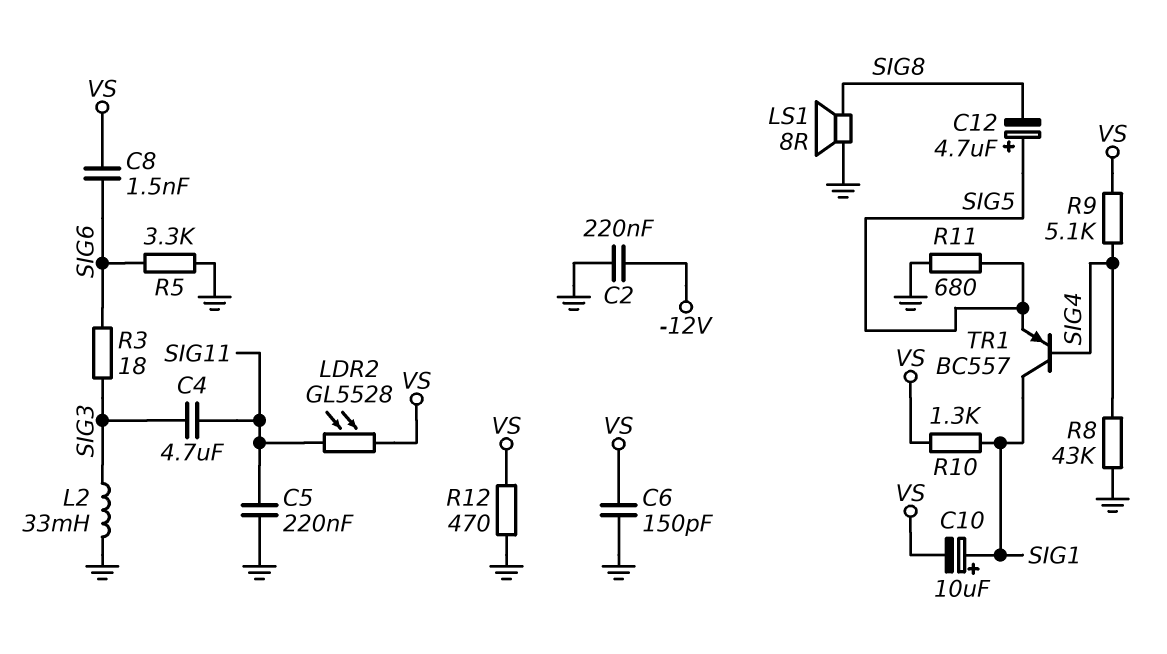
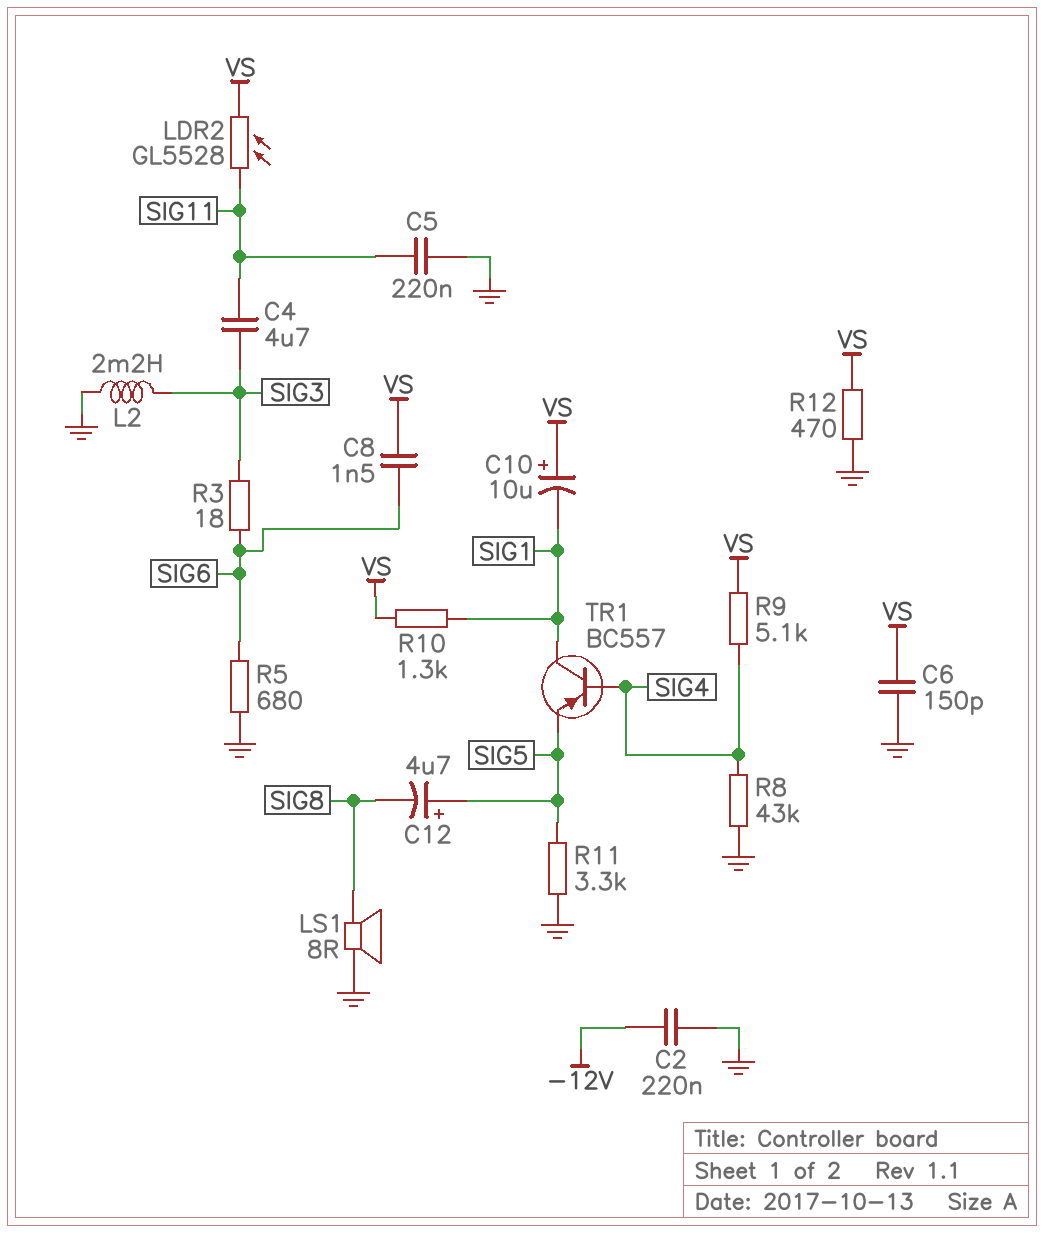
C10: 10uF (plus SIG1, minus VS) -> 10uF (plus VS, minus SIG1)
L2: 33mH (GND, SIG3) -> 2.2mH (GND, SIG3)
R5: 3.3k (GND, SIG6) -> 680 (GND, SIG6)
R11: 680 (GND, SIG5) -> 3.3k (GND, SIG5)

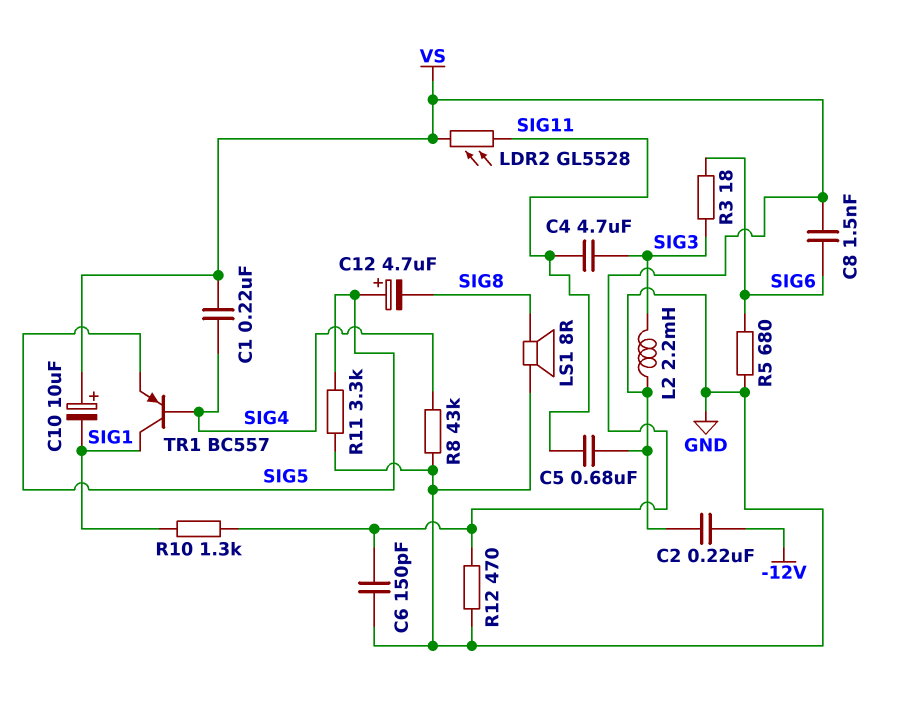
C1: none -> 220nF (SIG4, VS)
C5: 220nF (GND, SIG11) -> 680nF (GND, SIG11)
R9: 5.1k (SIG4, VS) -> none

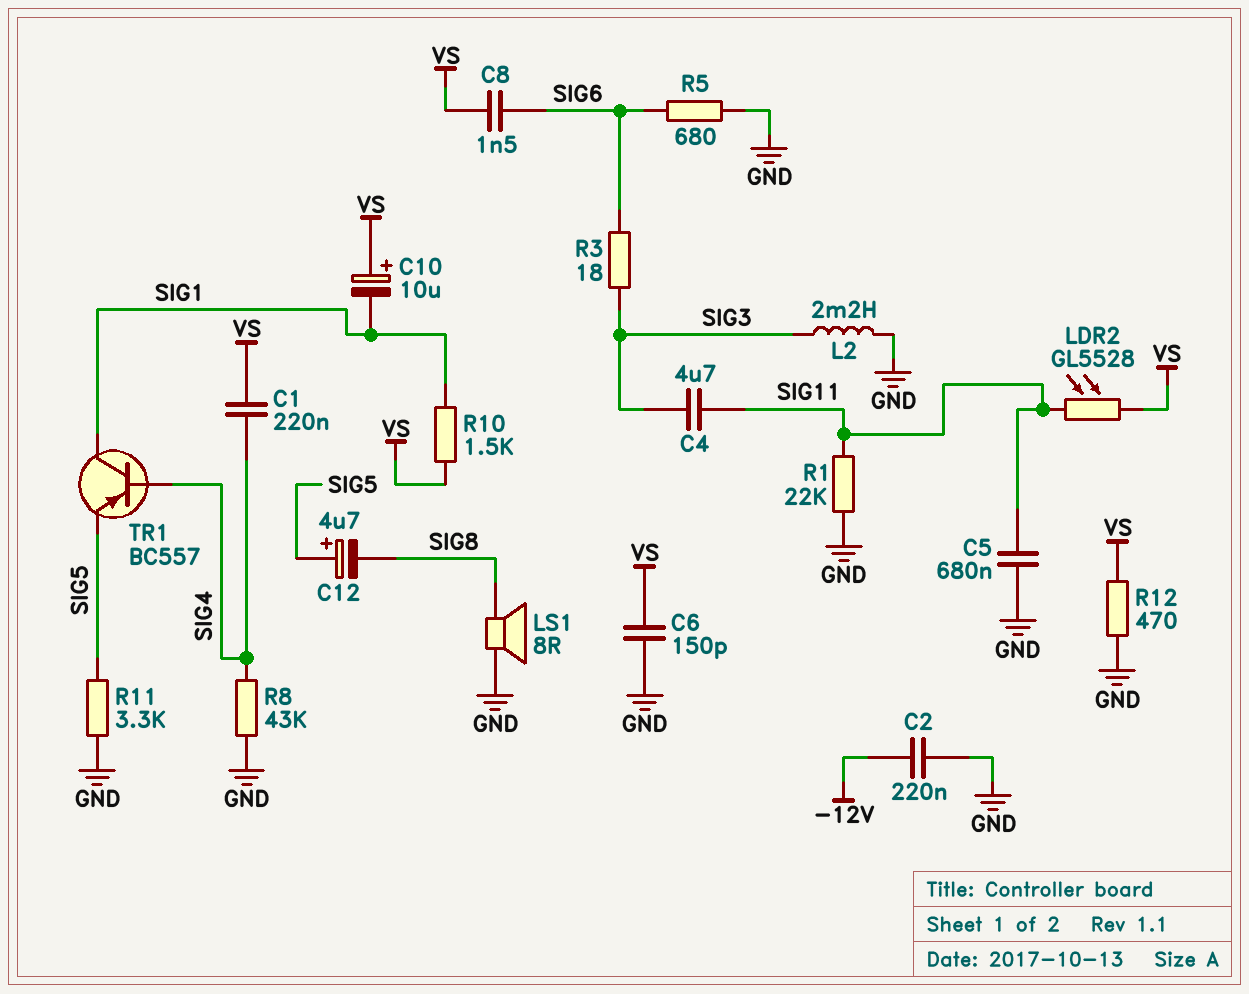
R1: none -> 22k (GND, SIG11)
R10: 1.3k (SIG1, VS) -> 1.5k (SIG1, VS)

